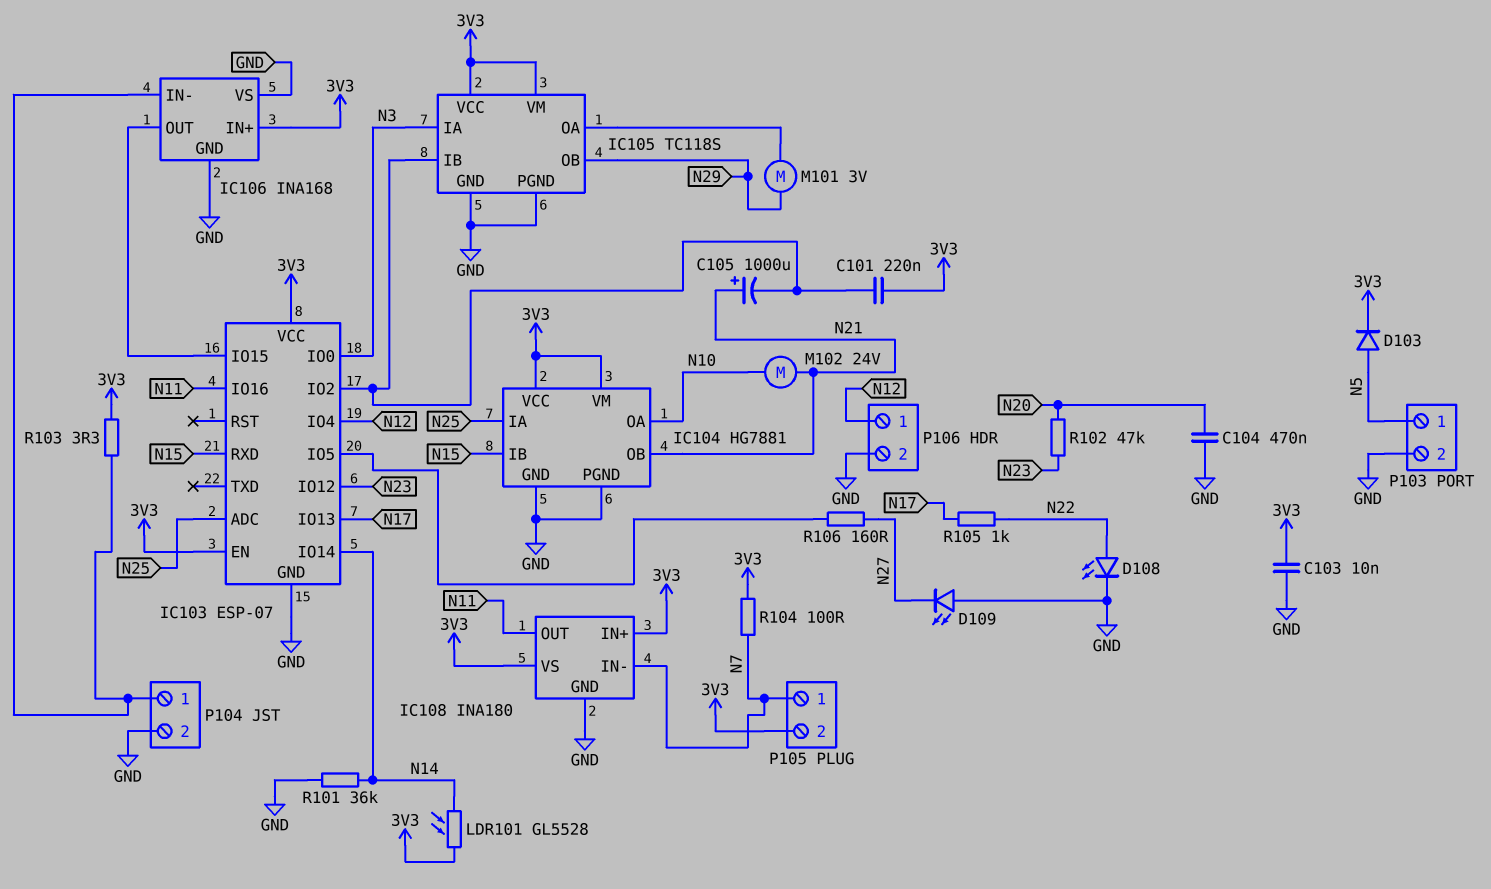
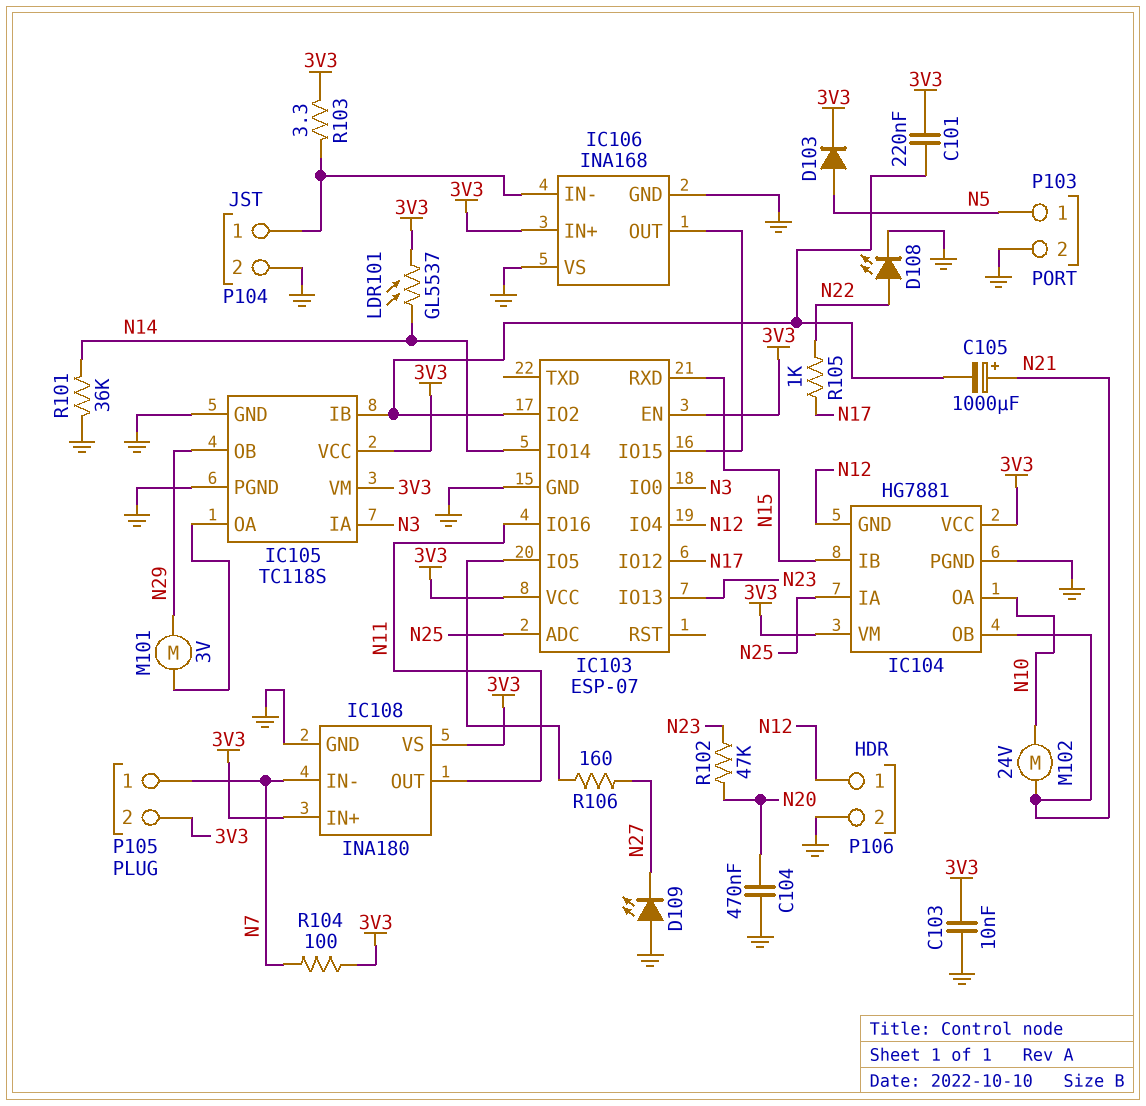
IC103 pin IO12: N23 -> N17
IC103 pin IO13: N17 -> N23
IC104 pin GND: GND -> N12
LDR101: GL5528 (3V3, N14) -> GL5537 (3V3, N14)

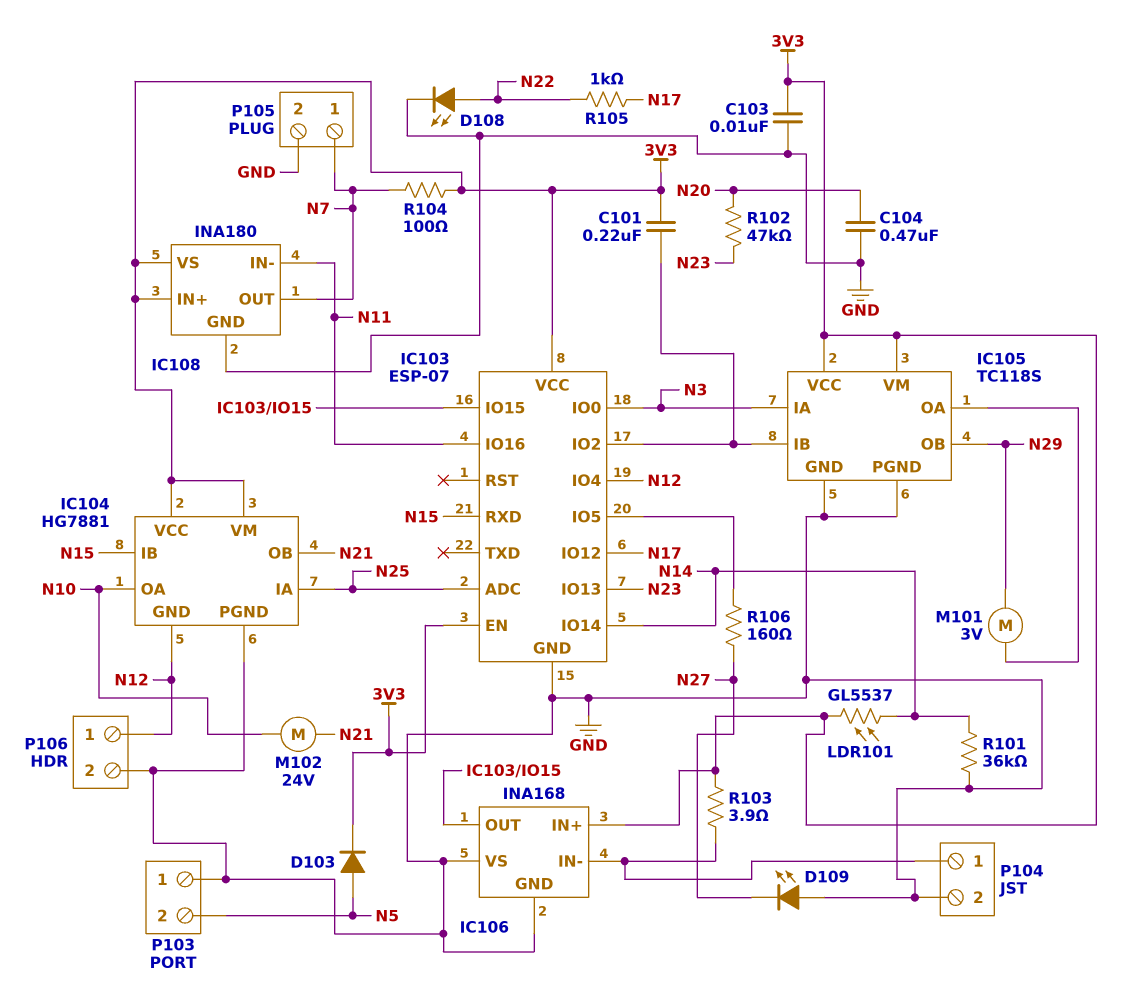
C105: 1000uF (plus N21, minus IC103/IO2) -> none
IC108 pin IN-: N7 -> N11
IC108 pin OUT: N11 -> N7
P103 pin 1: N5 -> GND
P103 pin 2: GND -> N5
P105 pin 2: 3V3 -> GND
R103: 3.3 (3V3, IC106/IN-) -> 3.9 (3V3, IC106/IN-)

